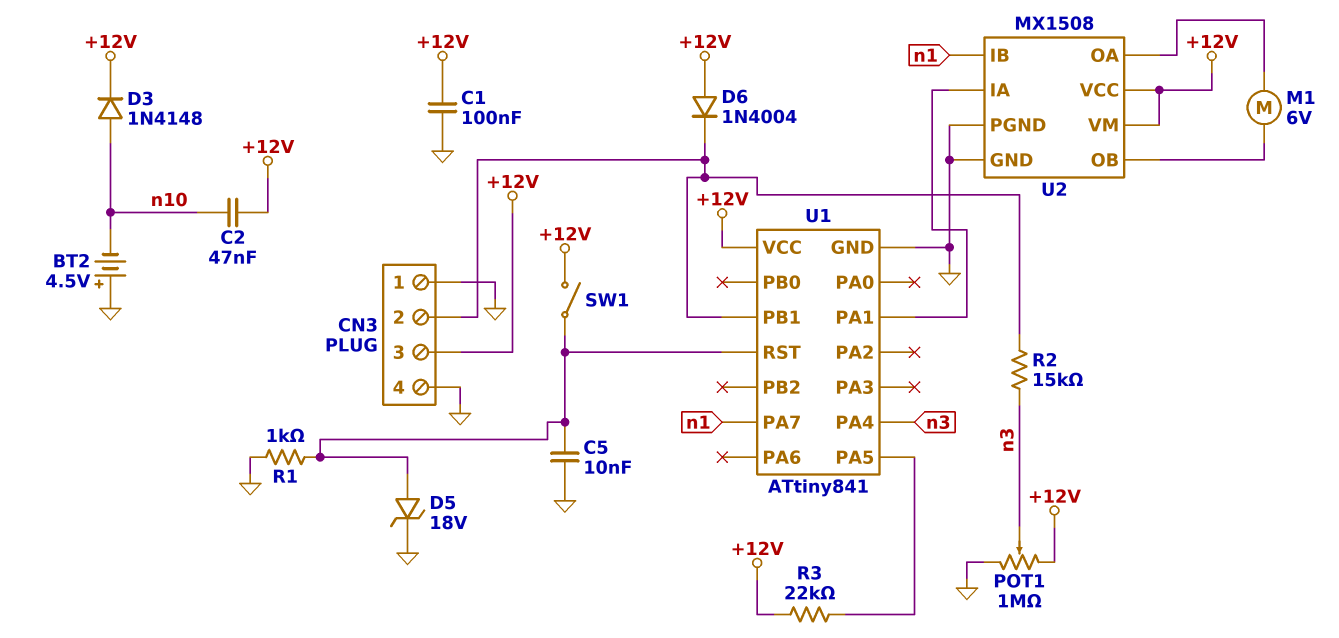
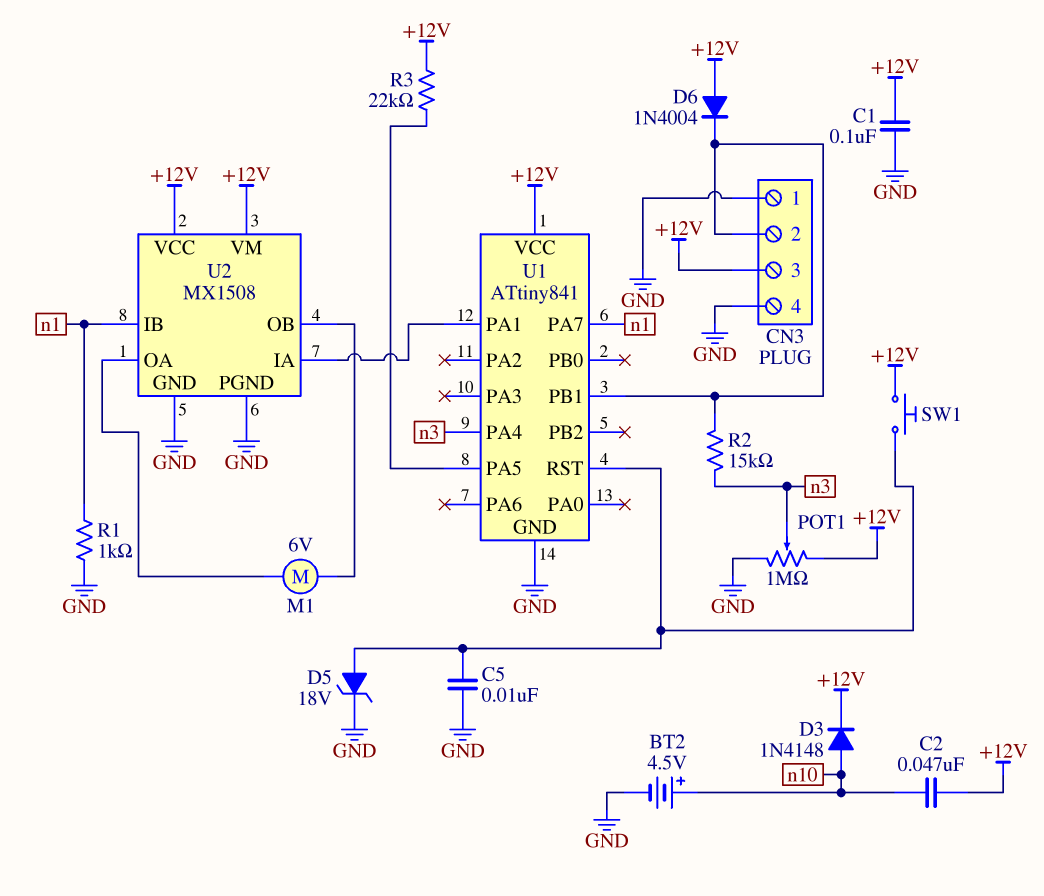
BT2: 4.5V (plus GND, minus n10) -> 4.5V (plus n10, minus GND)
R1: 1k (GND, U1/RST) -> 1k (GND, n1)
SW1: switch (+12V, U1/RST) -> button (+12V, U1/RST)

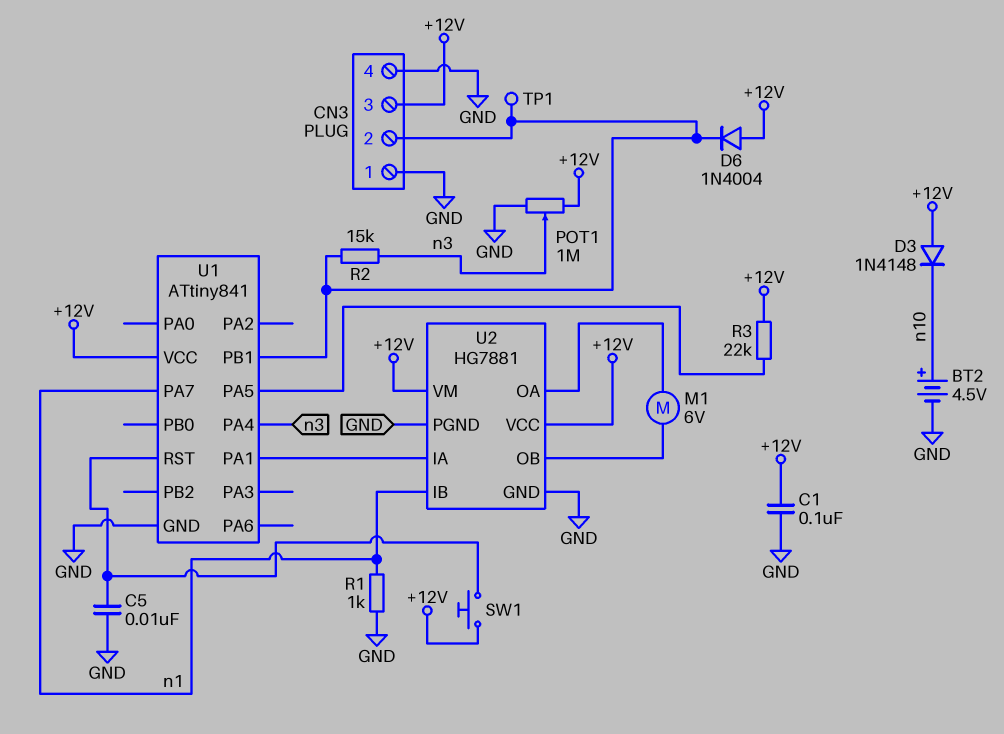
C2: 47nF (+12V, n10) -> none
D3: diode 1N4148 (A n10, K +12V) -> diode 1N4148 (A +12V, K n10)
D5: zener 18V (A U1/RST, K GND) -> none
TP1: none -> test point (CN3/2)
U2: MX1508 -> HG7881

